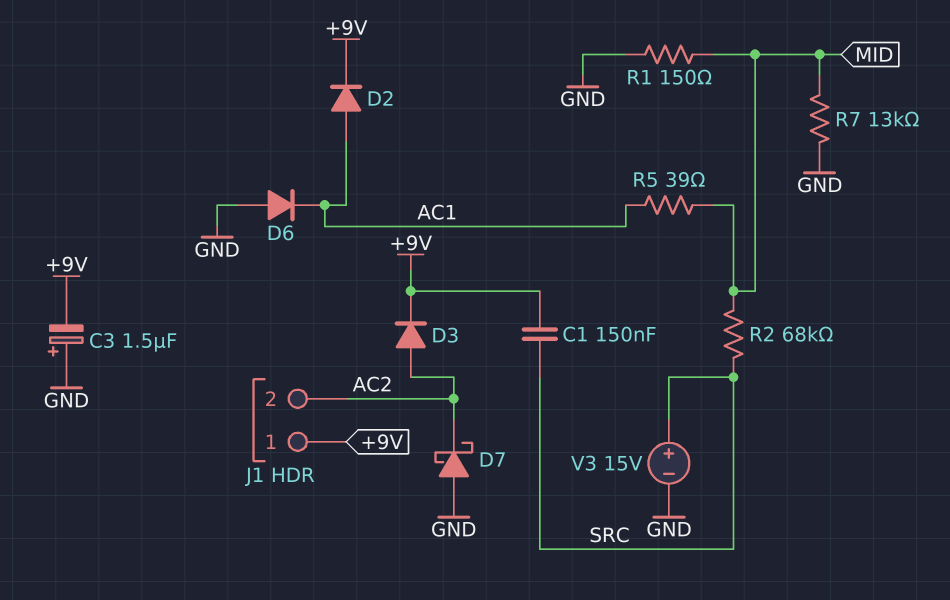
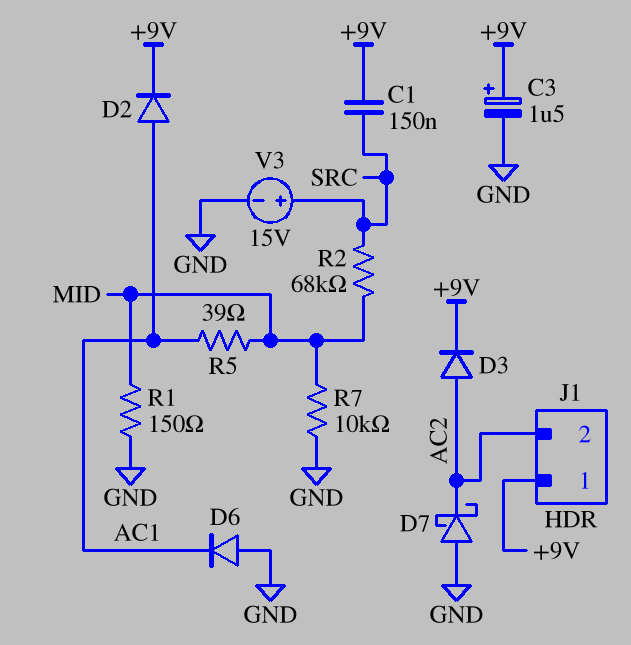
C3: 1.5uF (plus GND, minus +9V) -> 1.5uF (plus +9V, minus GND)
R7: 13k (GND, MID) -> 10k (GND, MID)

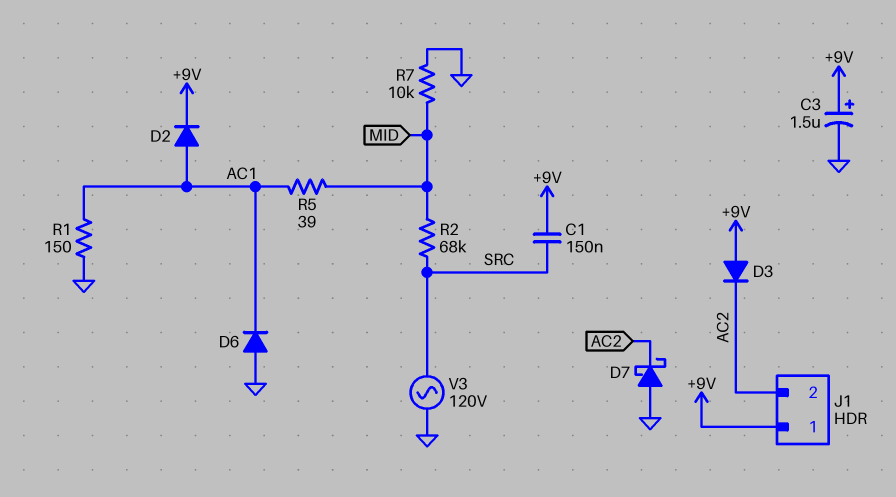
D3: diode (A AC2, K +9V) -> diode (A +9V, K AC2)
R1: 150 (GND, MID) -> 150 (AC1, GND)
V3: 15V (plus SRC, minus GND) -> AC 120V (GND, SRC)

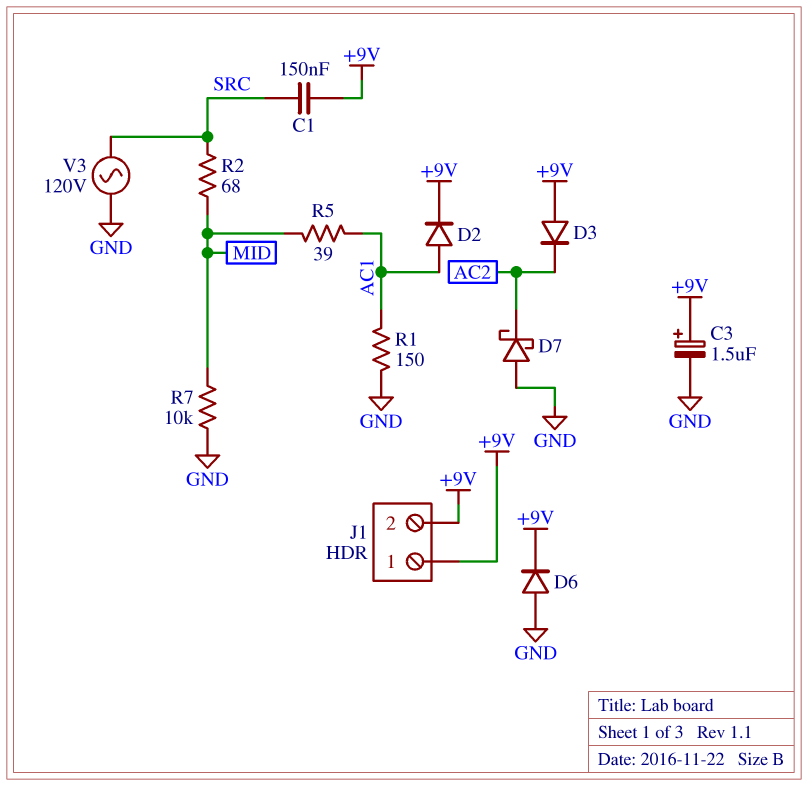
D6: diode (A GND, K AC1) -> diode (A GND, K +9V)
J1 pin 2: AC2 -> +9V
R2: 68k (MID, SRC) -> 68 (MID, SRC)

